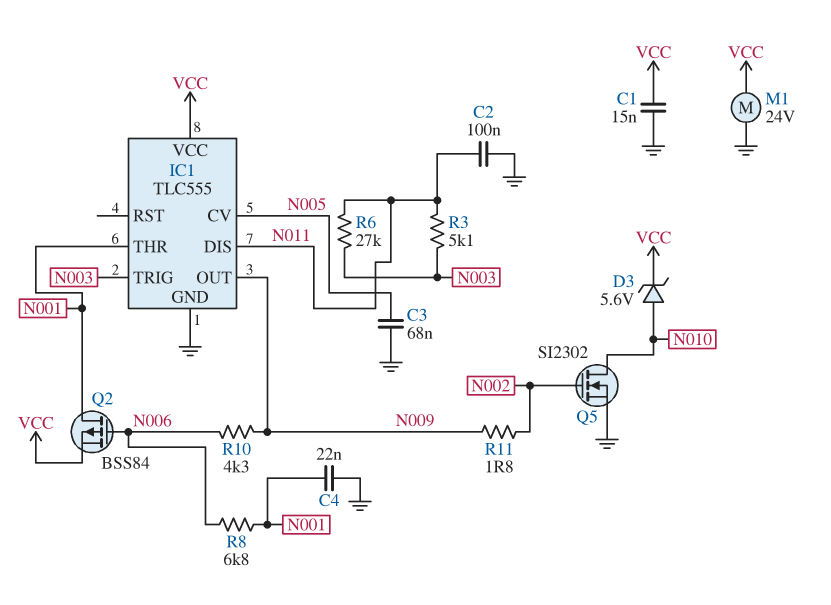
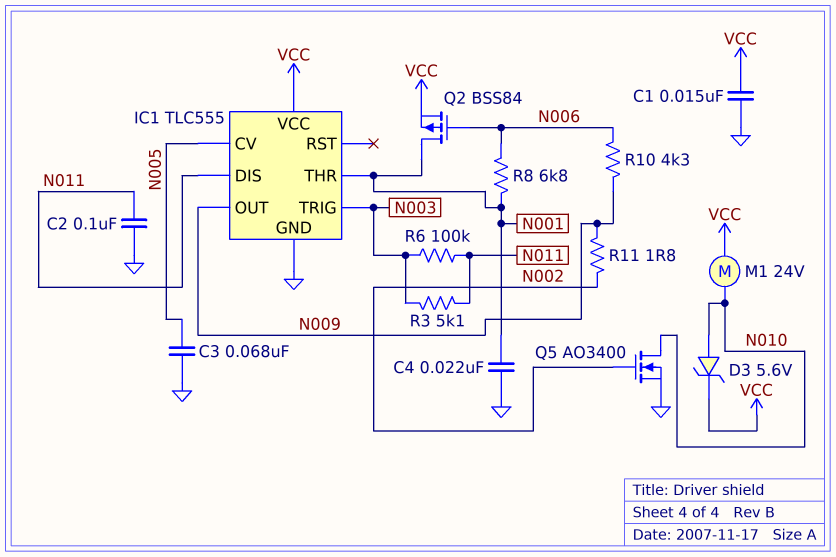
M1: motor 24V (GND, VCC) -> motor 24V (N010, VCC)
Q5: NMOS SI2302 (G N002, D N010, S GND) -> NMOS AO3400 (G N002, D N010, S GND)
R6: 27k (N003, N011) -> 100k (N003, N011)

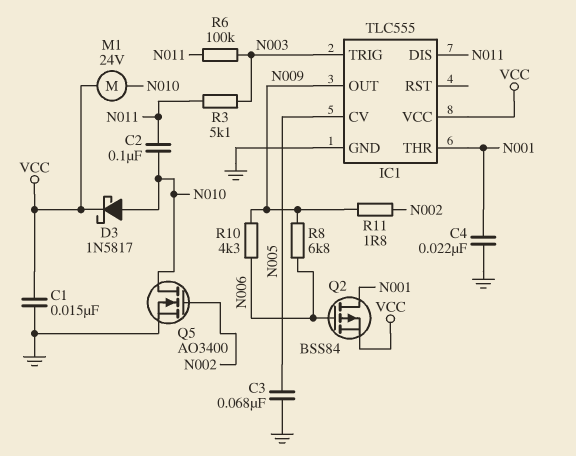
C2: 100nF (GND, N011) -> 100nF (N010, N011)
D3: zener 5.6V (A N010, K VCC) -> schottky 1N5817 (A N010, K VCC)
R8: 6.8k (N001, N006) -> 6.8k (N006, N009)

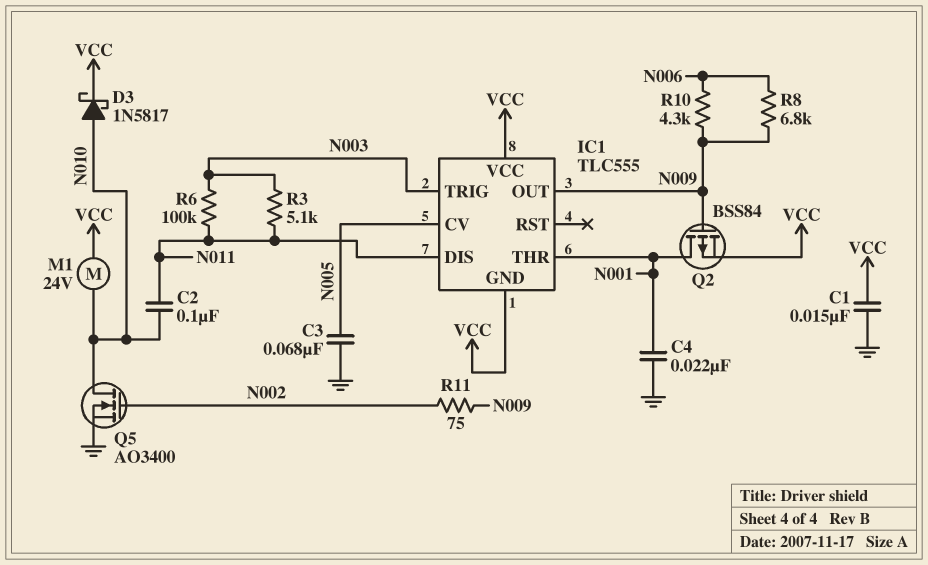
IC1 pin GND: GND -> VCC
Q2: PMOS BSS84 (G N006, D N001, S VCC) -> PMOS BSS84 (G N009, D N001, S VCC)
R11: 1.8 (N002, N009) -> 75 (N002, N009)

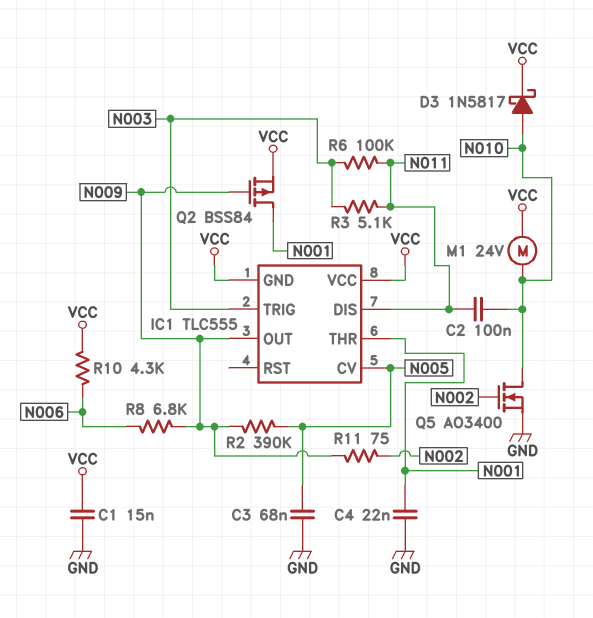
R2: none -> 390k (N005, N009)
R10: 4.3k (N006, N009) -> 4.3k (N006, VCC)

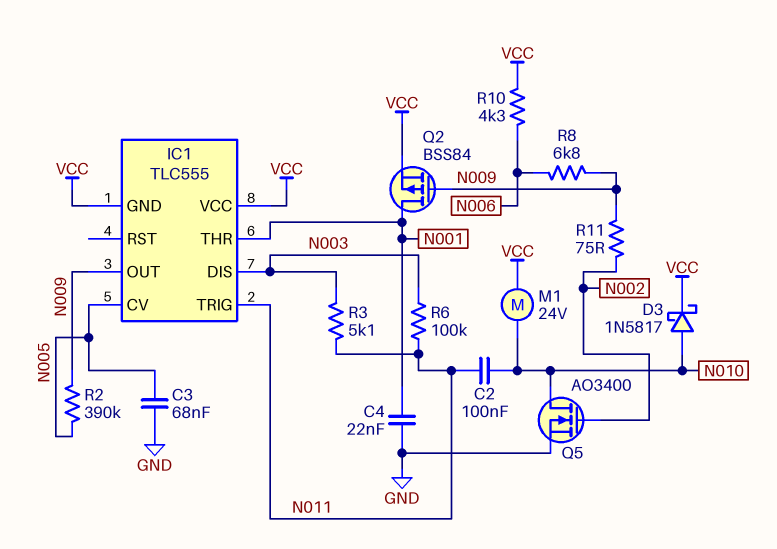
C1: 15nF (GND, VCC) -> none
IC1 pin DIS: N011 -> N003
IC1 pin TRIG: N003 -> N011

